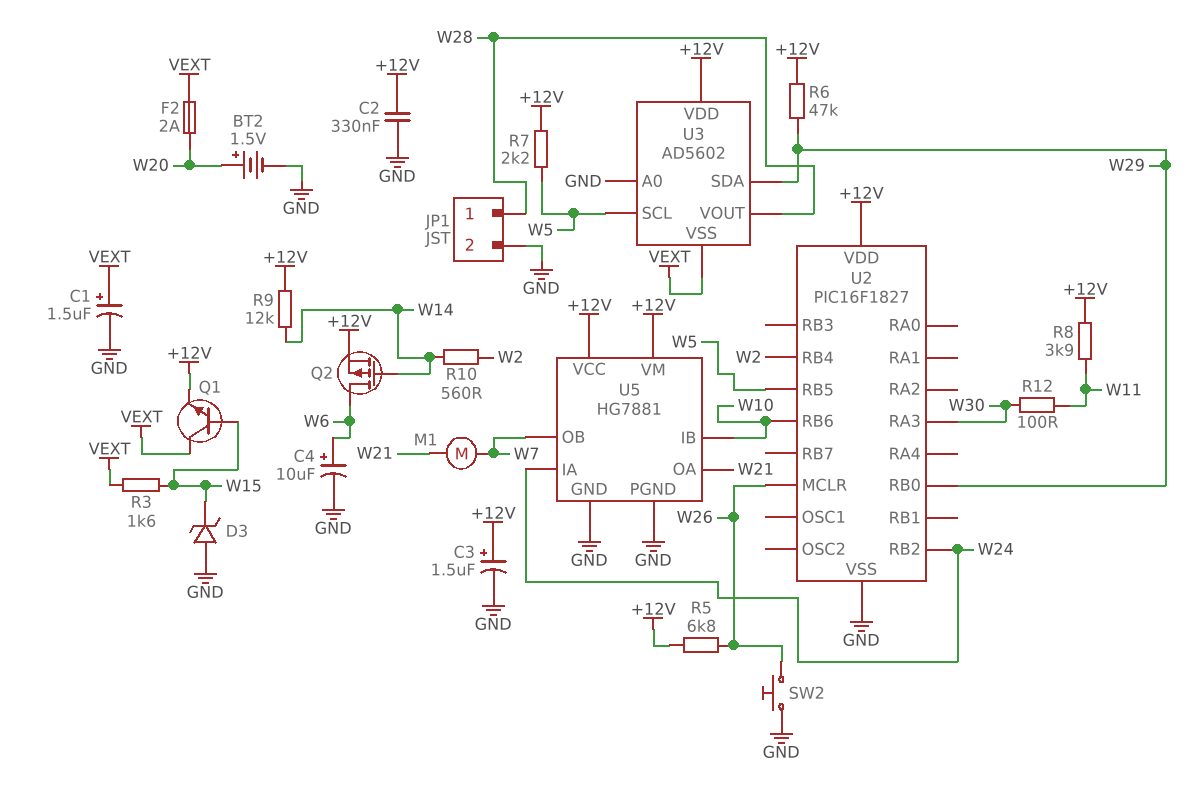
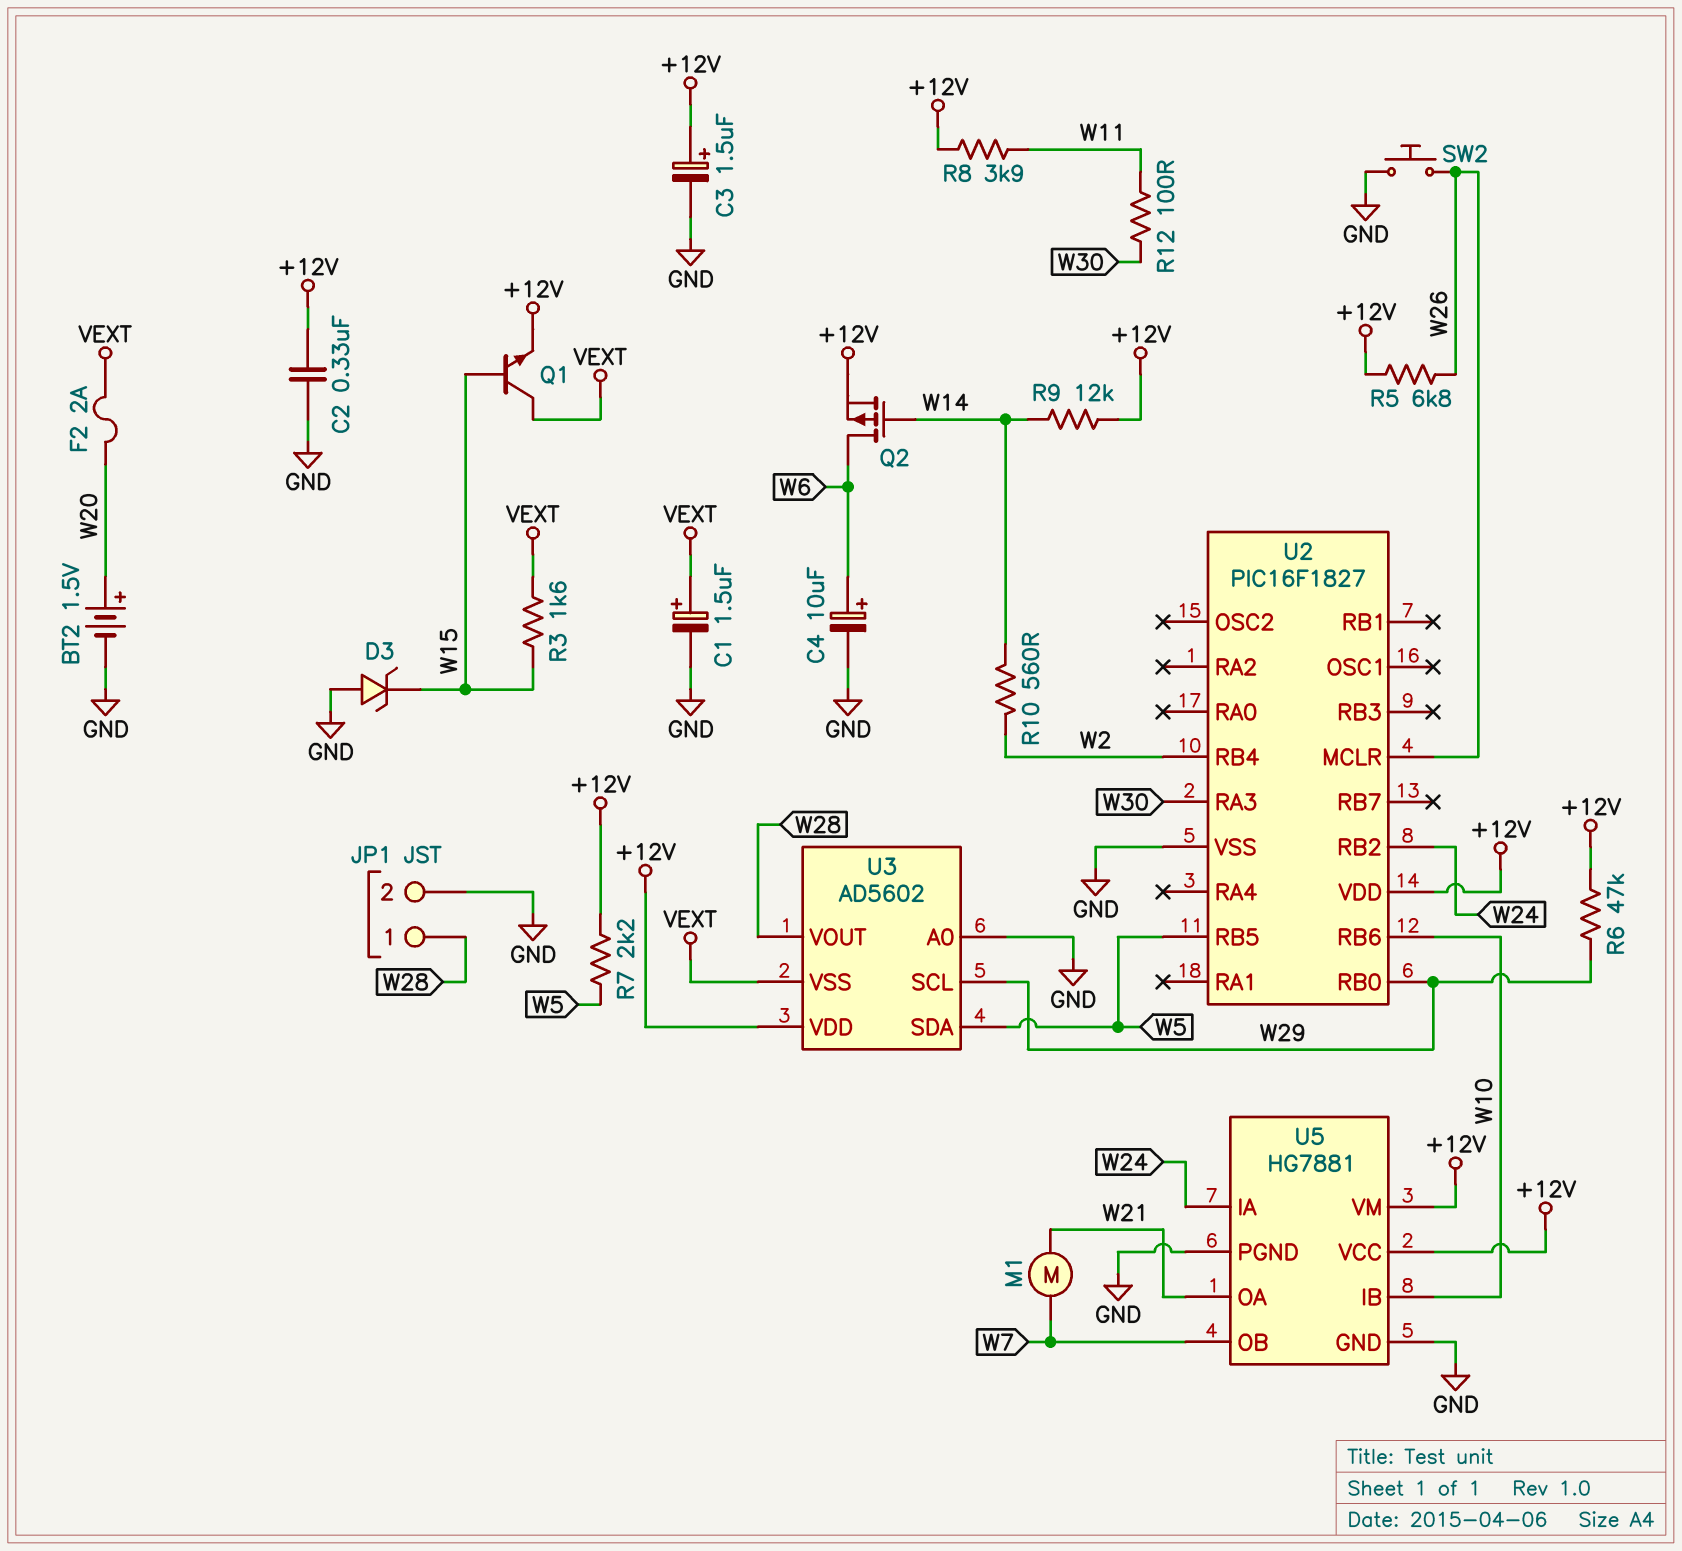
U3 pin SCL: W5 -> W29
U3 pin SDA: W29 -> W5

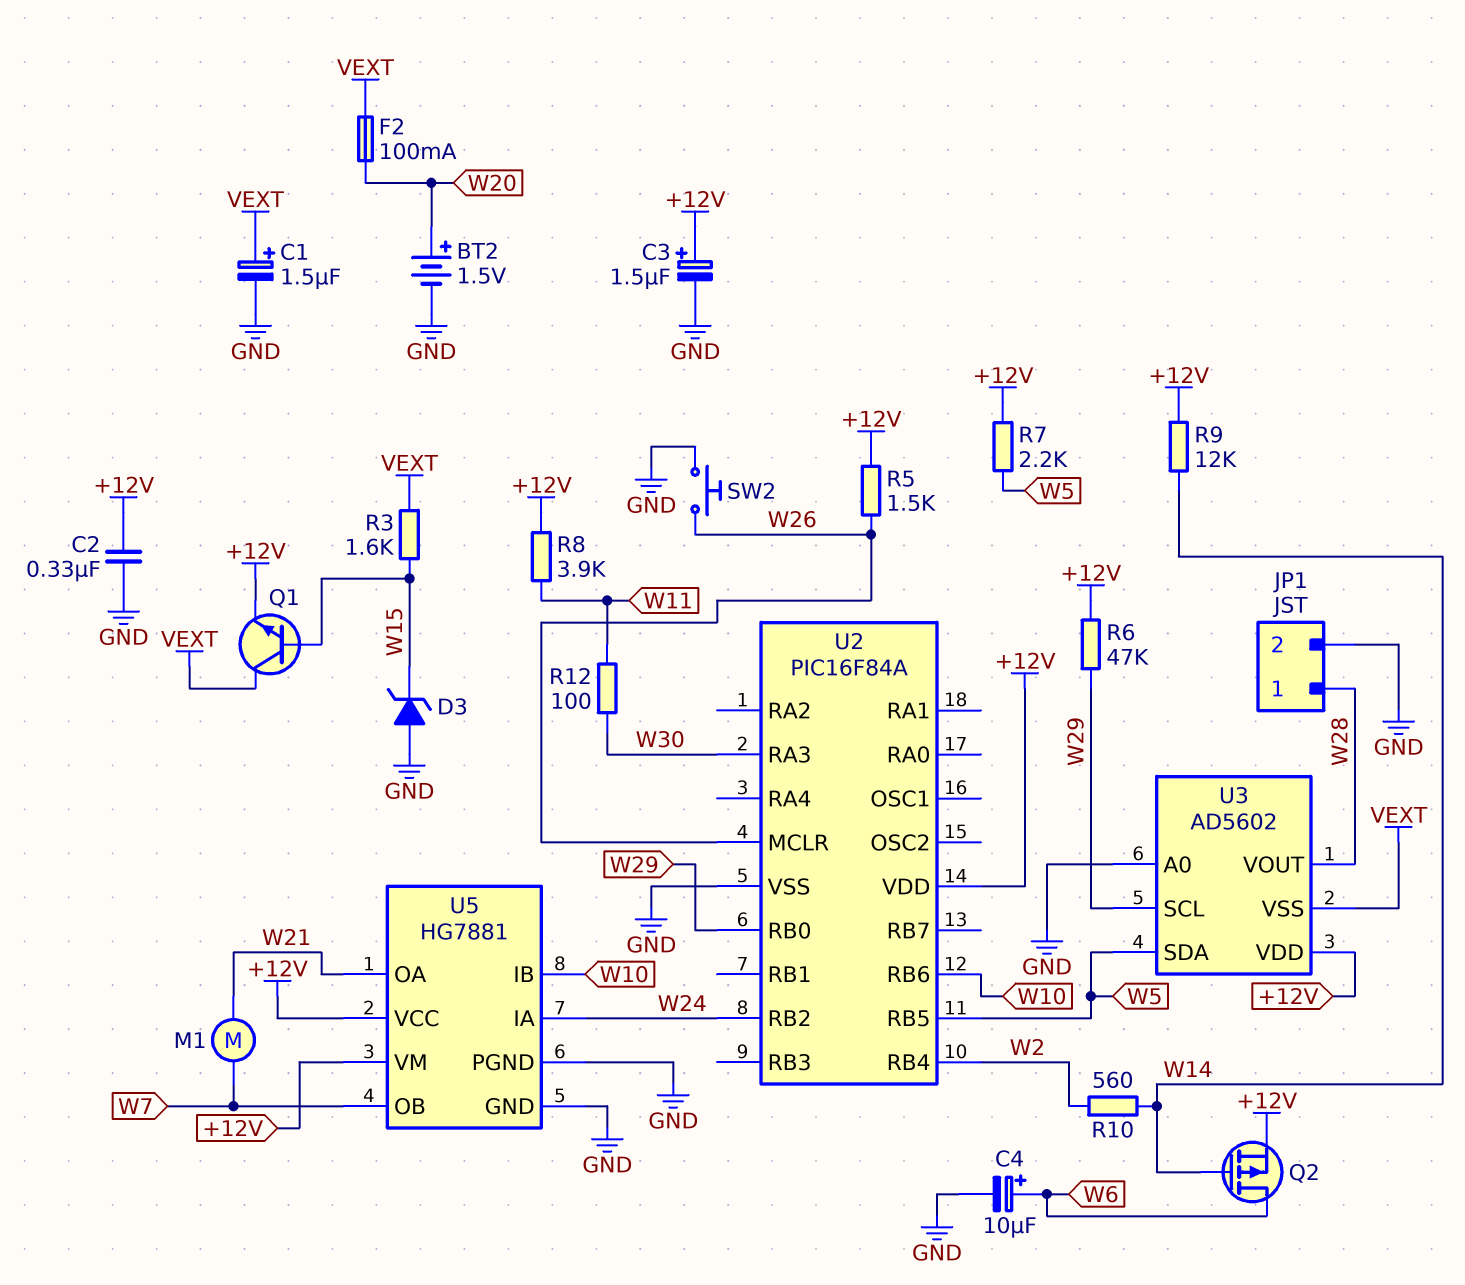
F2: 2A (VEXT, W20) -> 100mA (VEXT, W20)
R5: 6.8k (+12V, W26) -> 1.5k (+12V, W26)
U2: PIC16F1827 -> PIC16F84A

